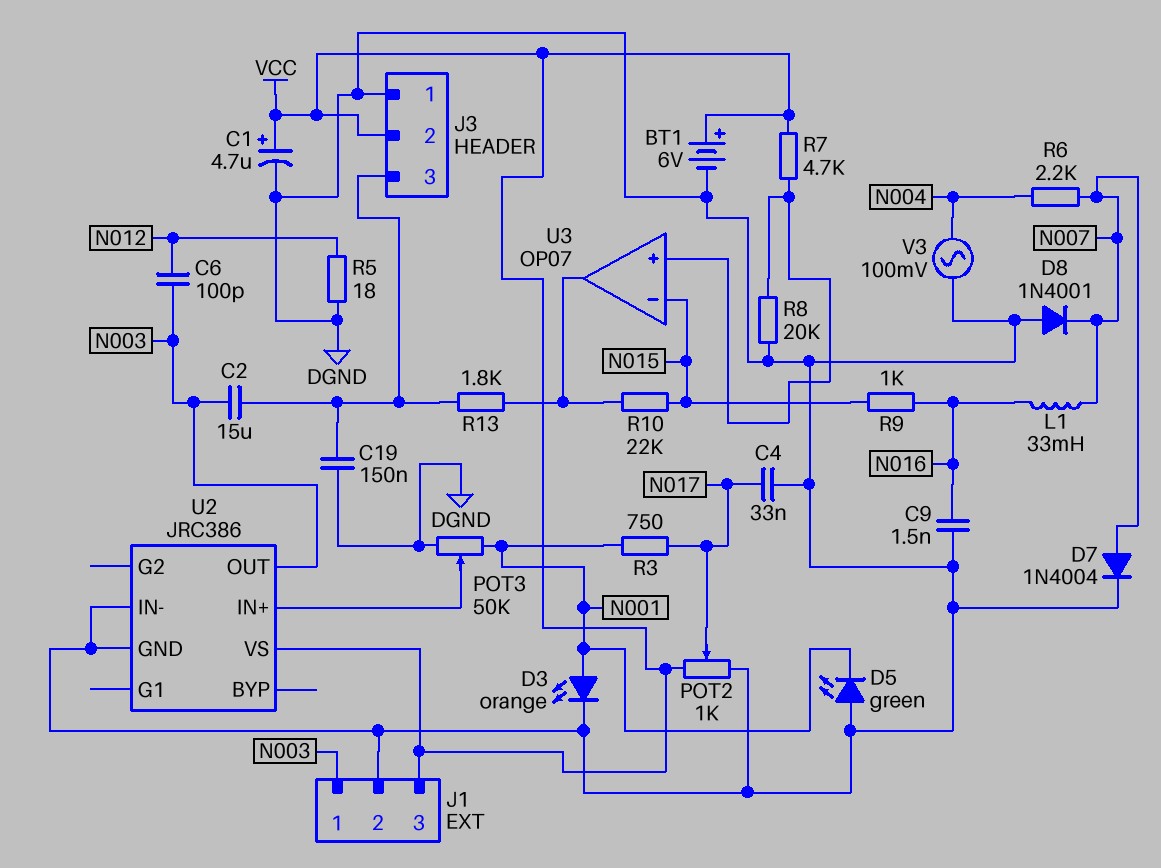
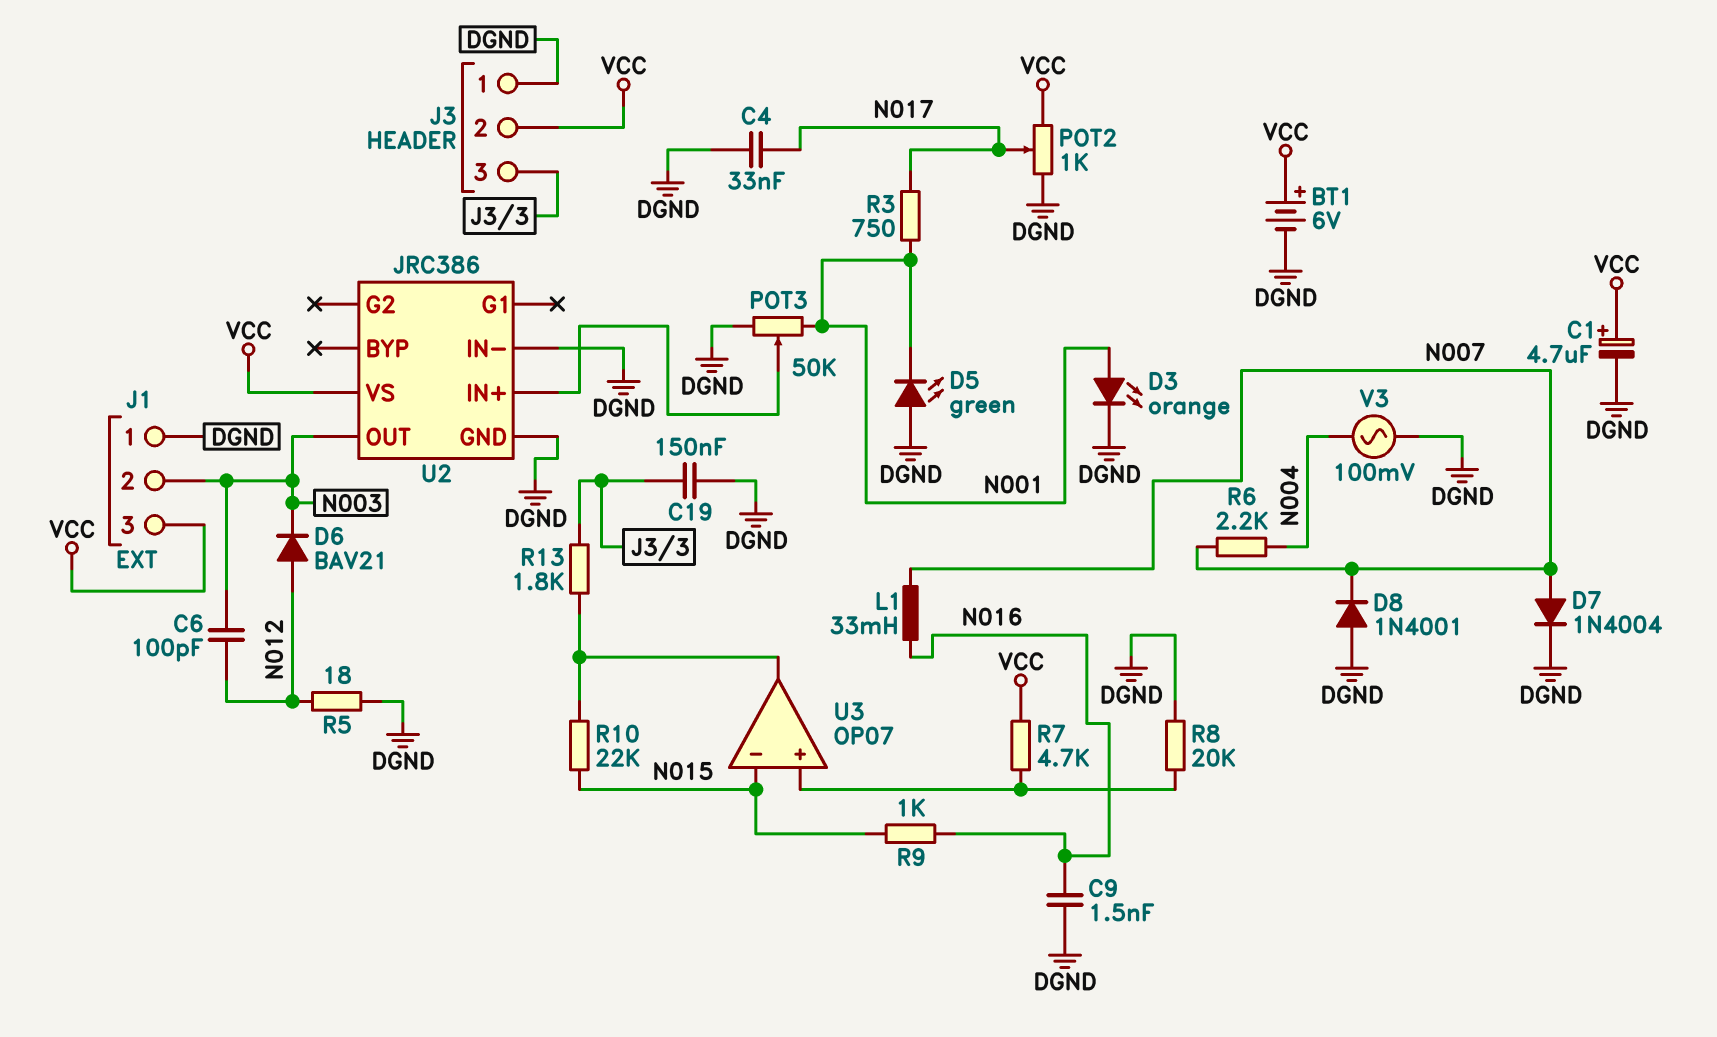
C2: 15uF (J3/3, N003) -> none
D6: none -> diode BAV21 (A N012, K N003)
J1 pin 1: N003 -> DGND
J1 pin 2: DGND -> N003

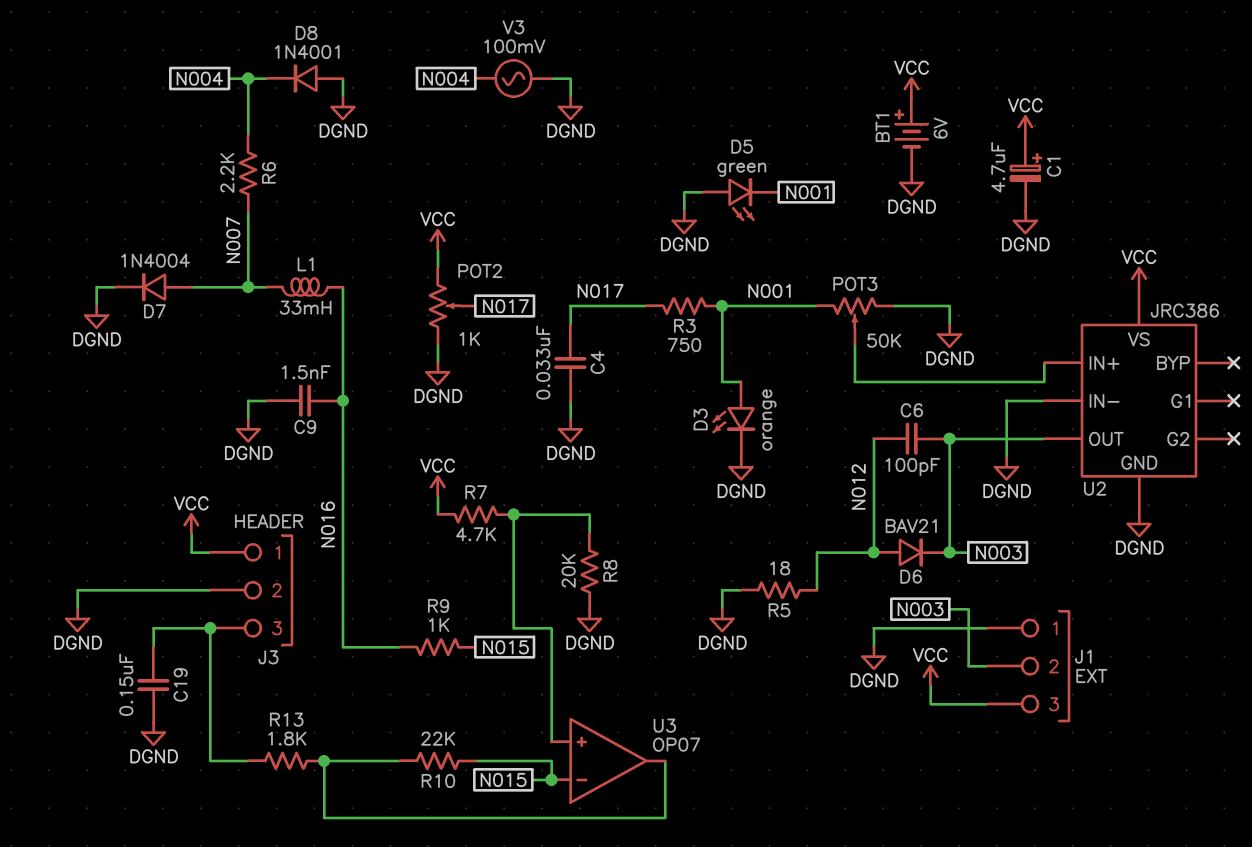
D8: diode 1N4001 (A DGND, K N007) -> diode 1N4001 (A DGND, K N004)
J3 pin 1: DGND -> VCC
J3 pin 2: VCC -> DGND

